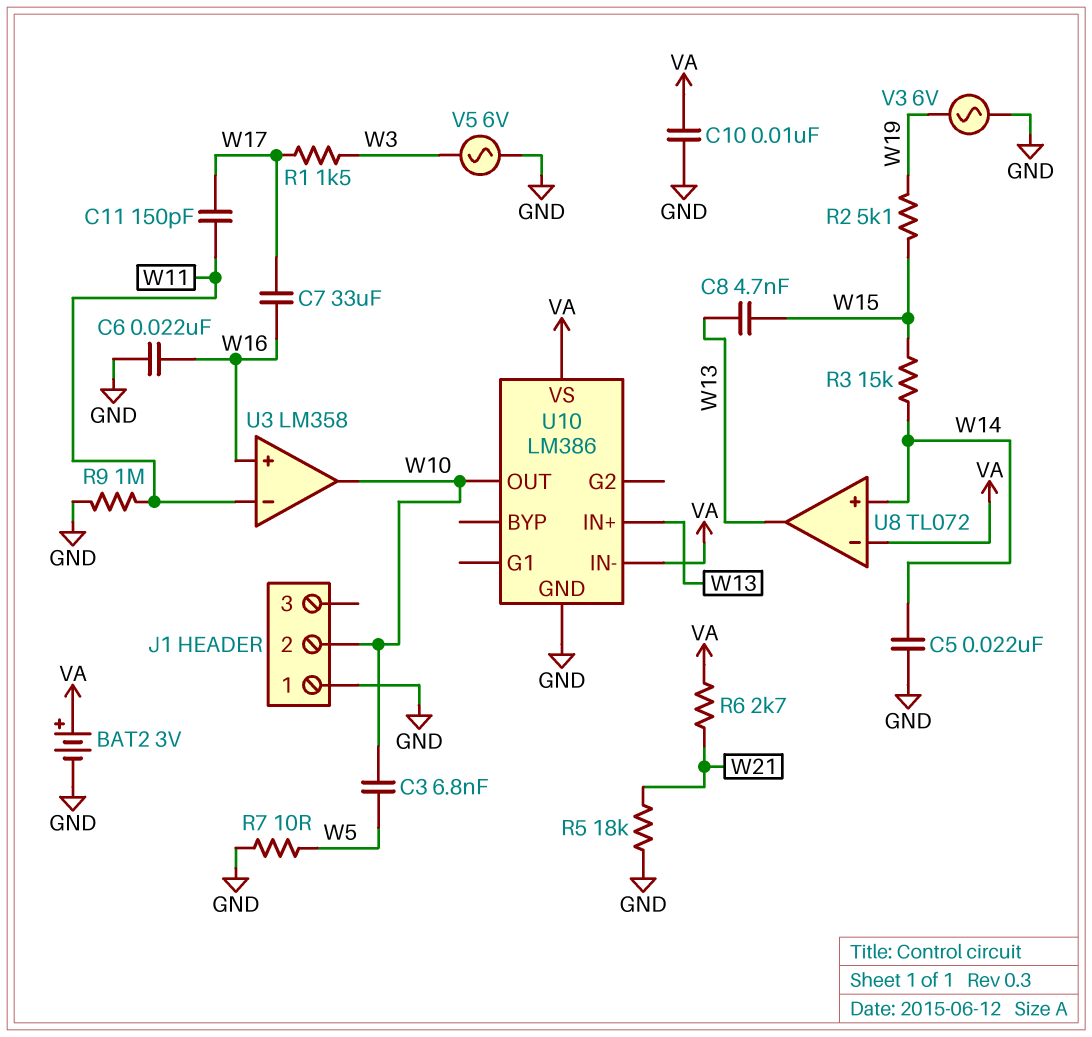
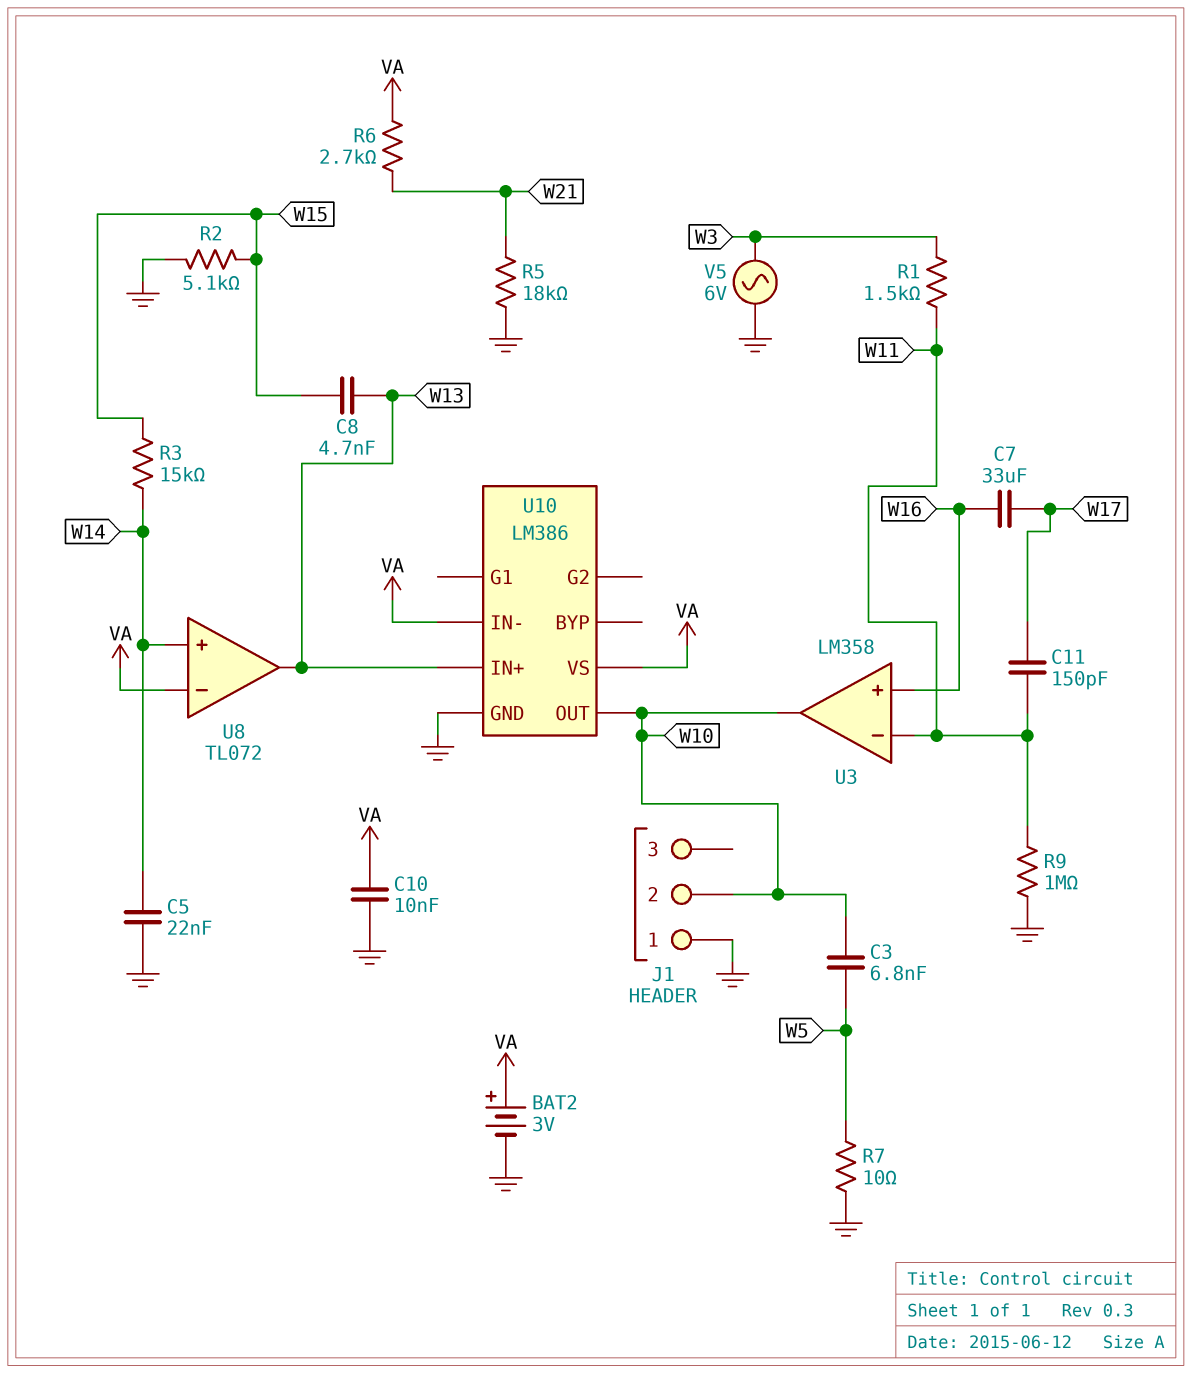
C6: 22nF (GND, W16) -> none
R1: 1.5k (W3, W17) -> 1.5k (W3, W11)
R2: 5.1k (W15, W19) -> 5.1k (GND, W15)
V3: AC 6V (GND, W19) -> none

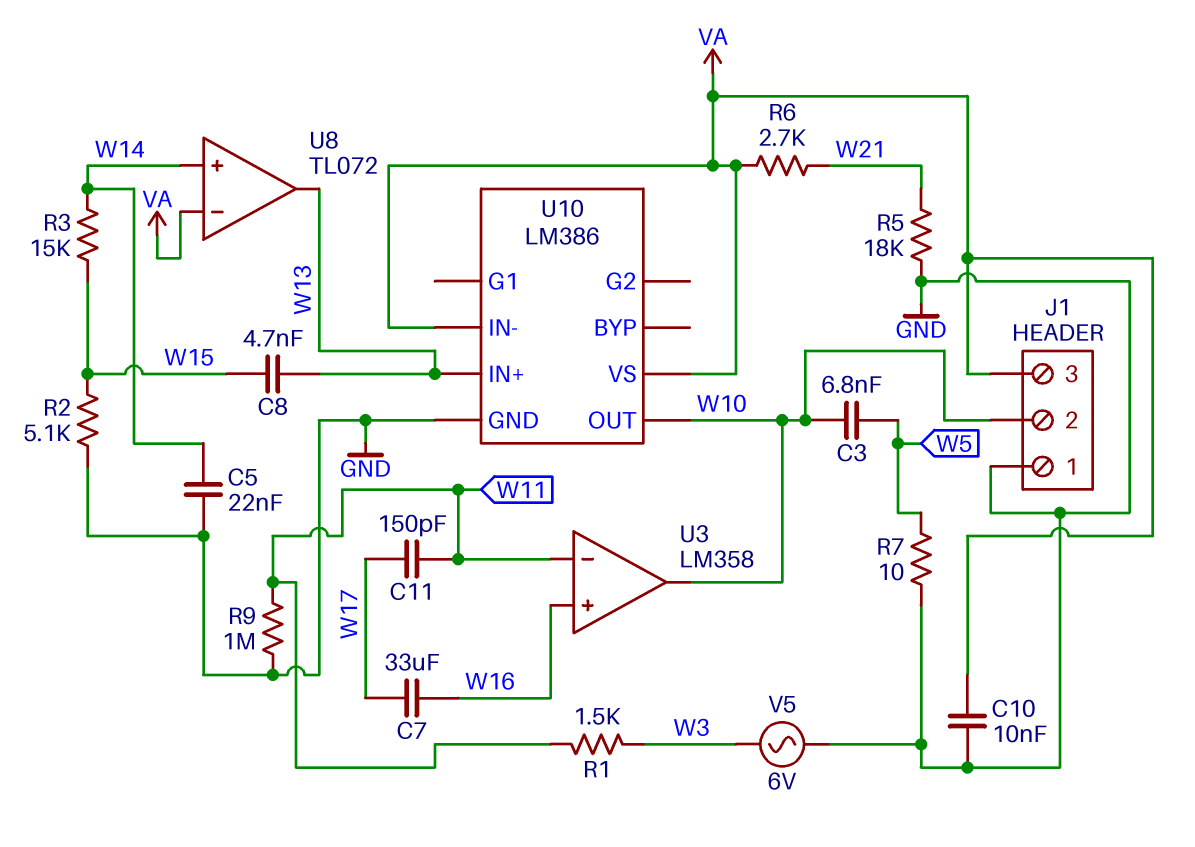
BAT2: 3V (plus VA, minus GND) -> none
J1 pin 3: none -> VA

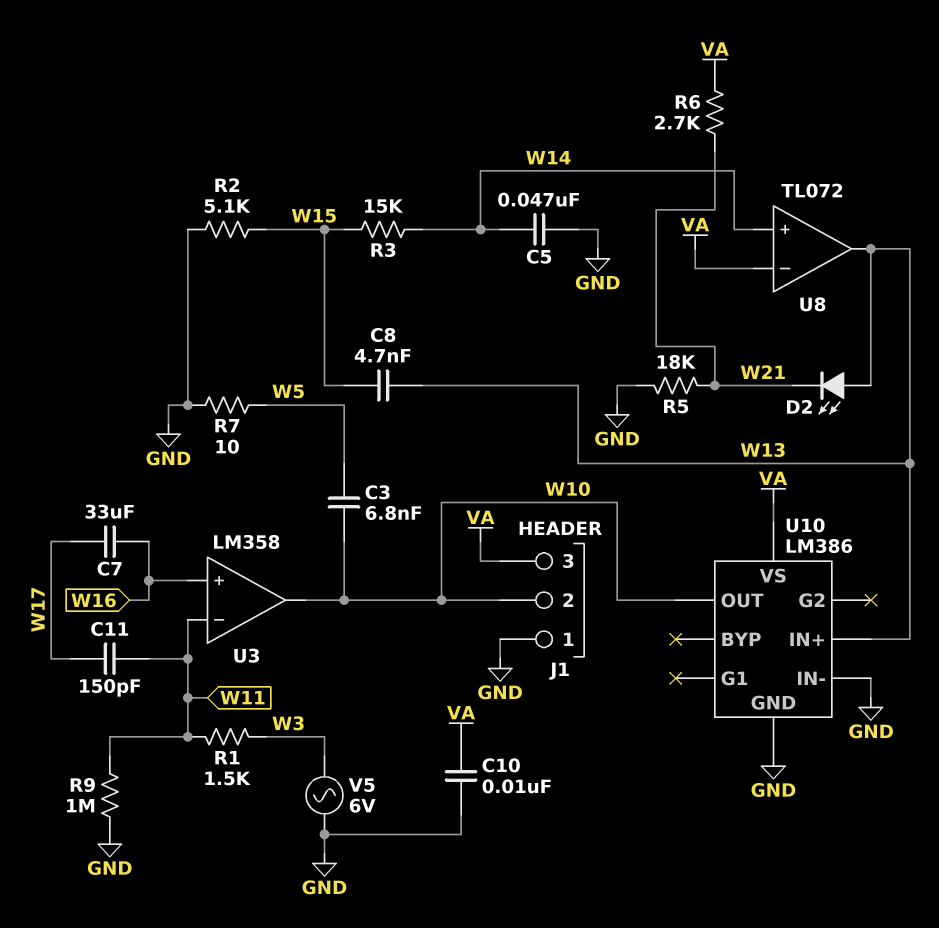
C5: 22nF (GND, W14) -> 47nF (GND, W14)
D2: none -> LED (A W13, K W21)
U10 pin IN-: VA -> GND

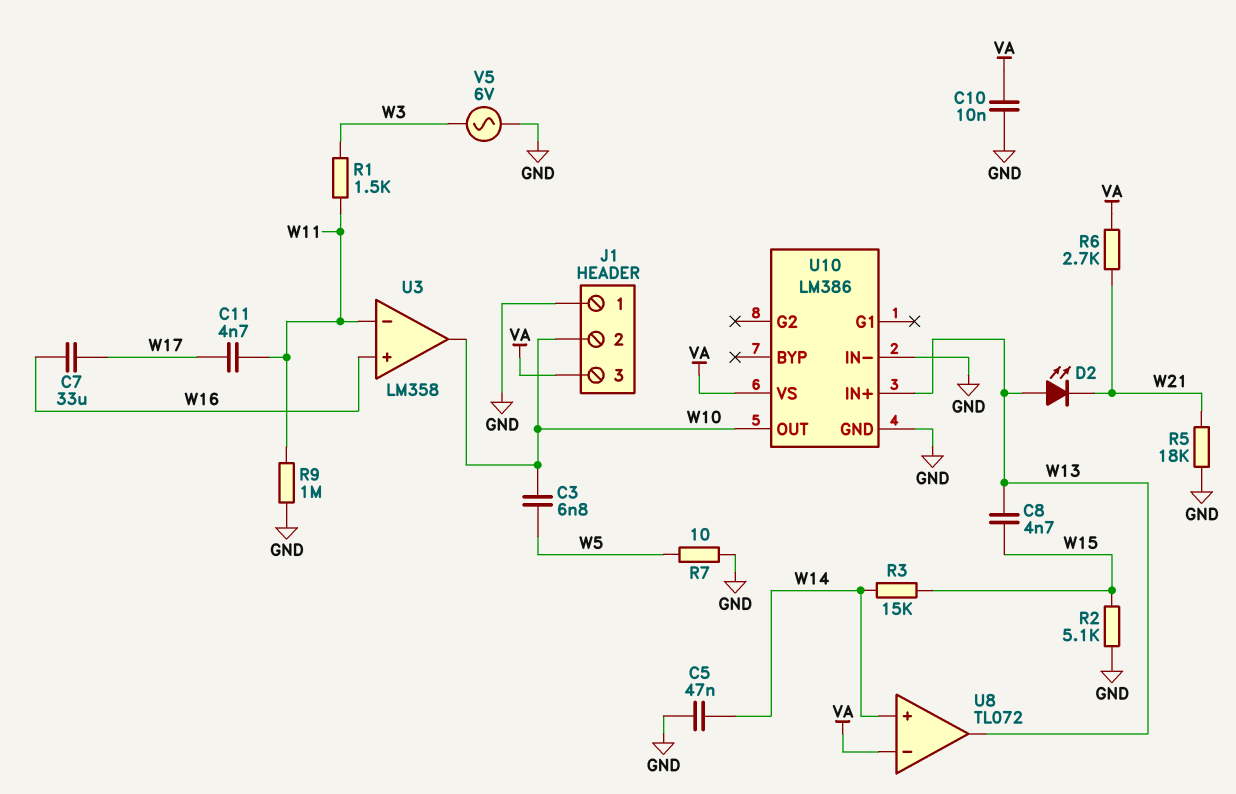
C11: 150pF (W11, W17) -> 4.7nF (W11, W17)

